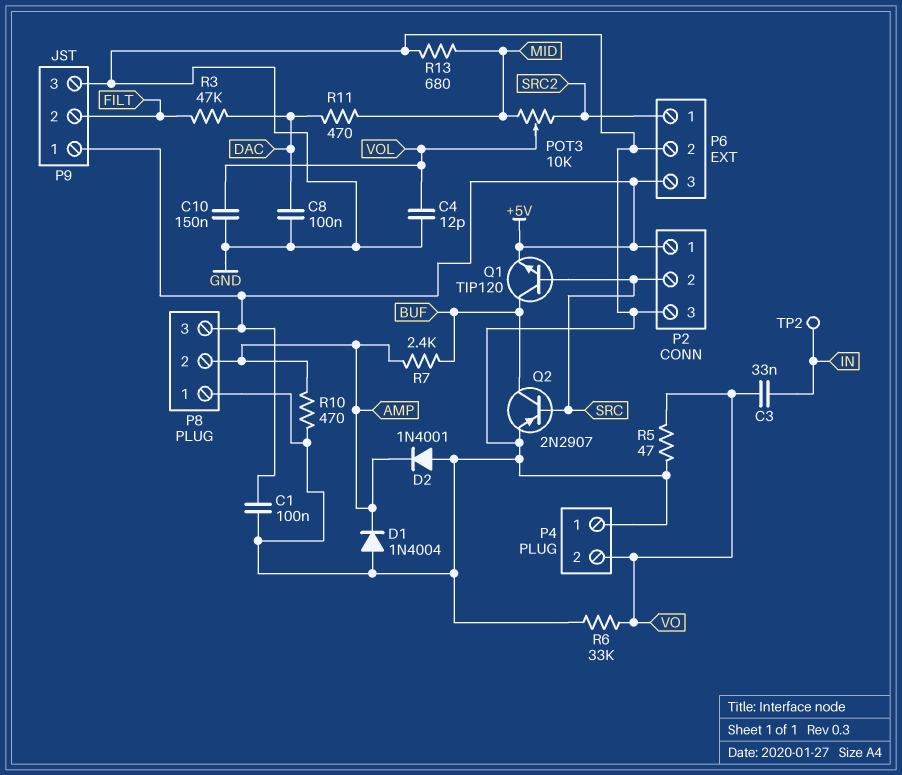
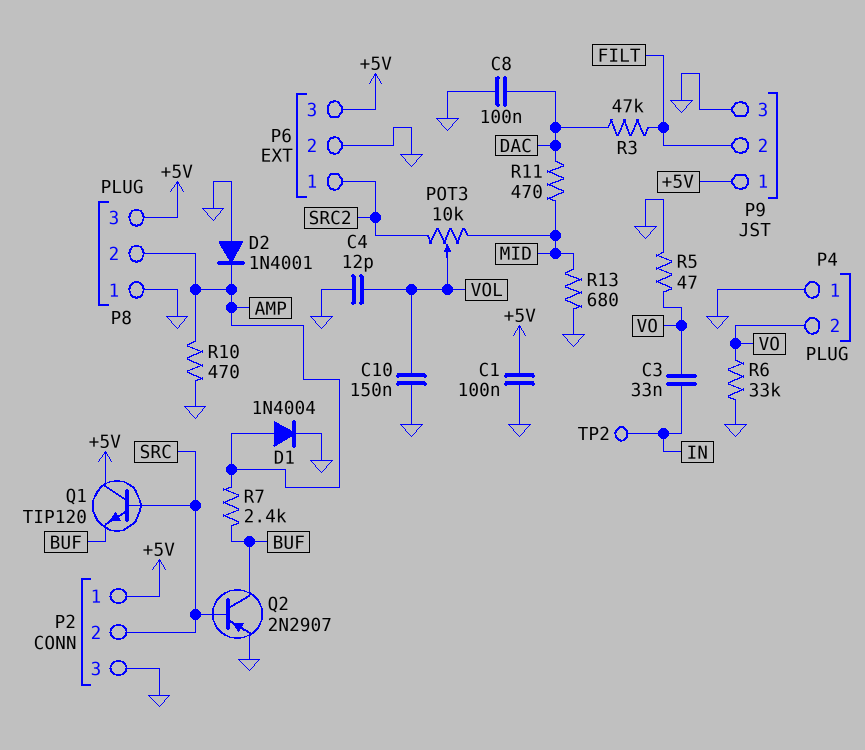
D1: diode 1N4004 (A GND, K AMP) -> diode 1N4004 (A AMP, K GND)
Q1: NPN TIP120 (B SRC, C BUF, E +5V) -> NPN TIP120 (B SRC, C +5V, E BUF)

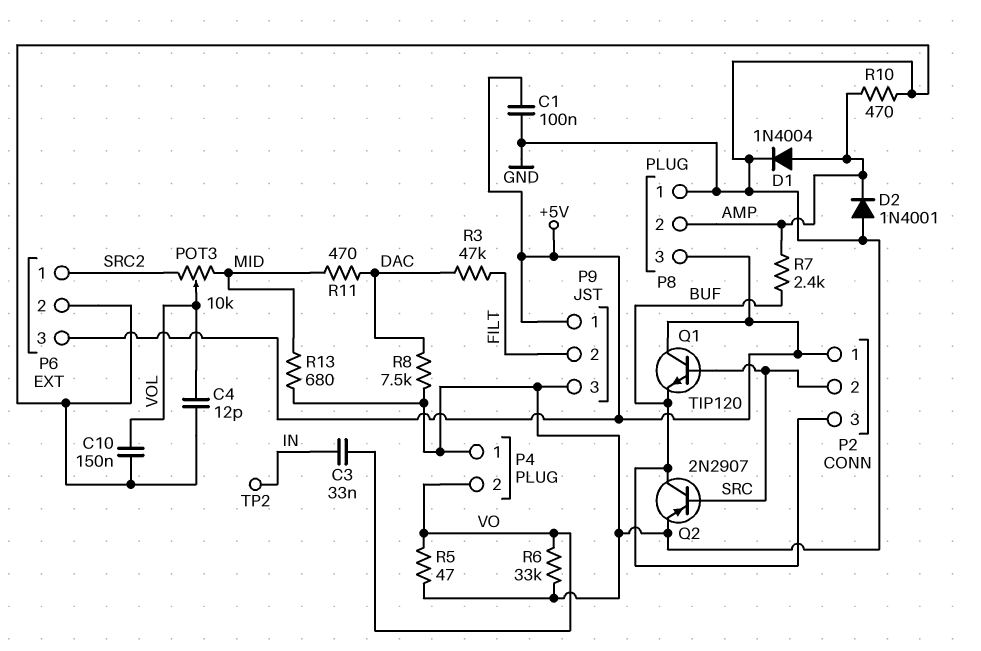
C8: 100nF (DAC, GND) -> none
P2 pin 3: GND -> BUF
R8: none -> 7.5k (DAC, GND)

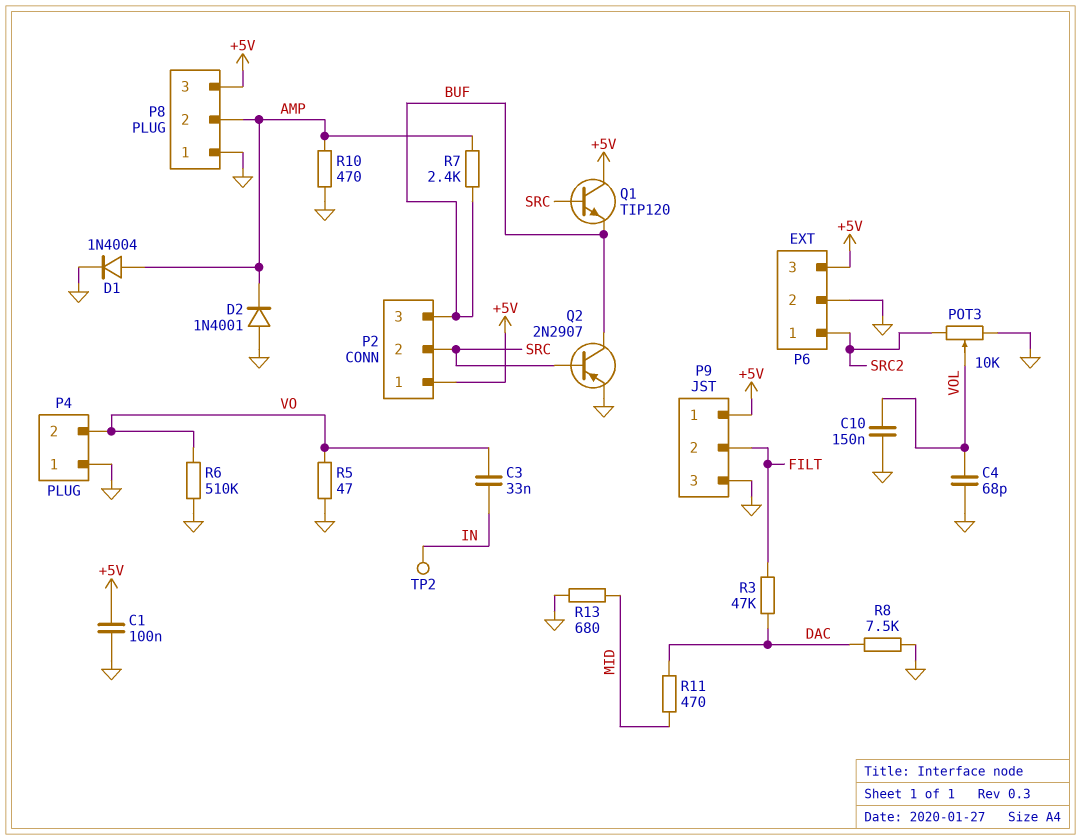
C4: 12pF (GND, VOL) -> 68pF (GND, VOL)
POT3: 10k (MID, SRC2, wiper VOL) -> 10k (GND, SRC2, wiper VOL)
R6: 33k (GND, VO) -> 510k (GND, VO)

